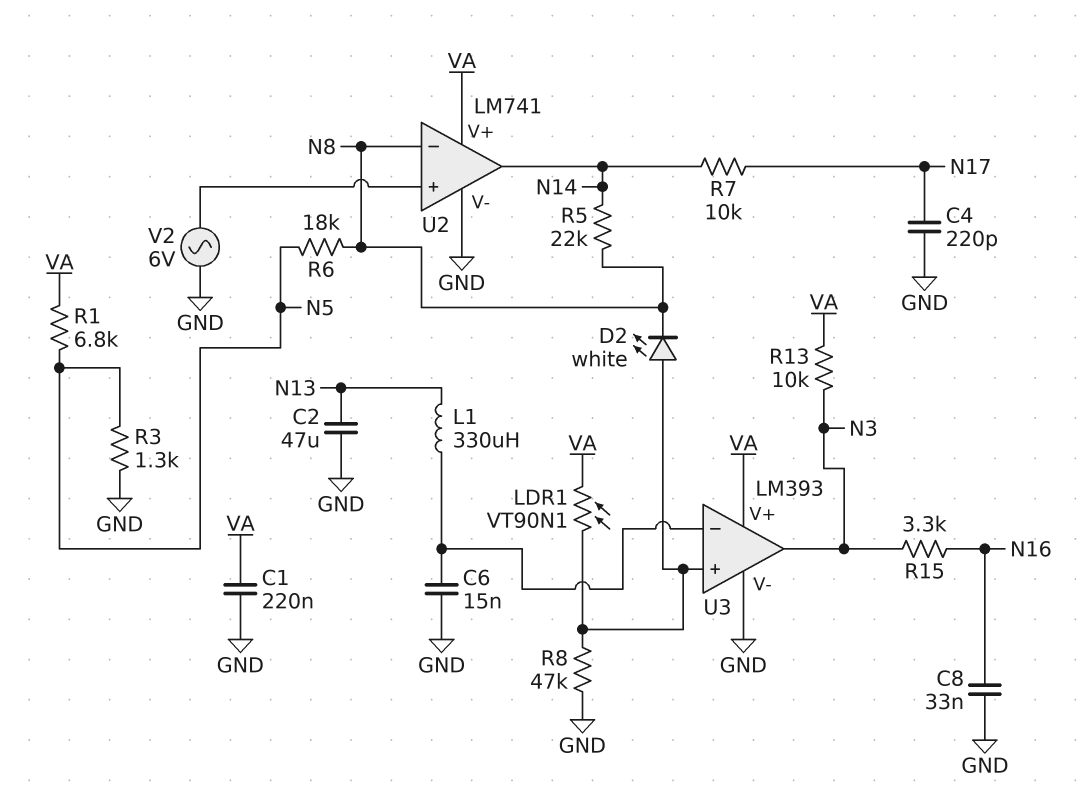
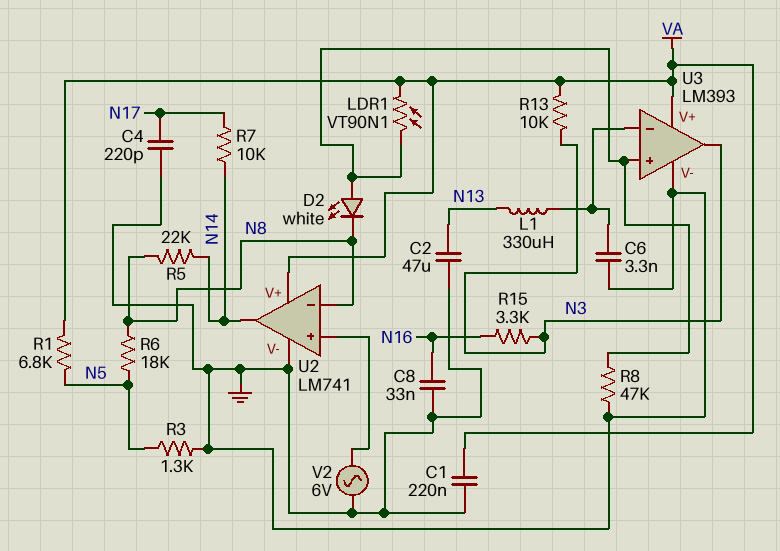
C6: 15nF (GND, U3/in-) -> 3.3nF (GND, U3/in-)

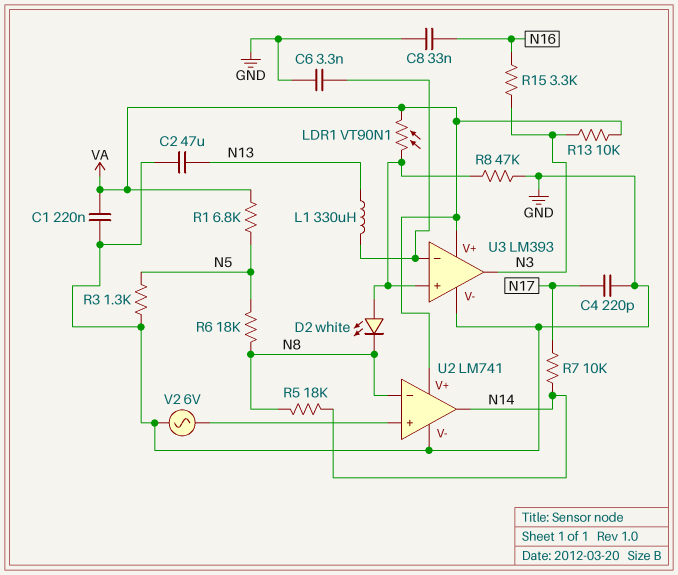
R5: 22k (N8, N14) -> 18k (N8, N14)

